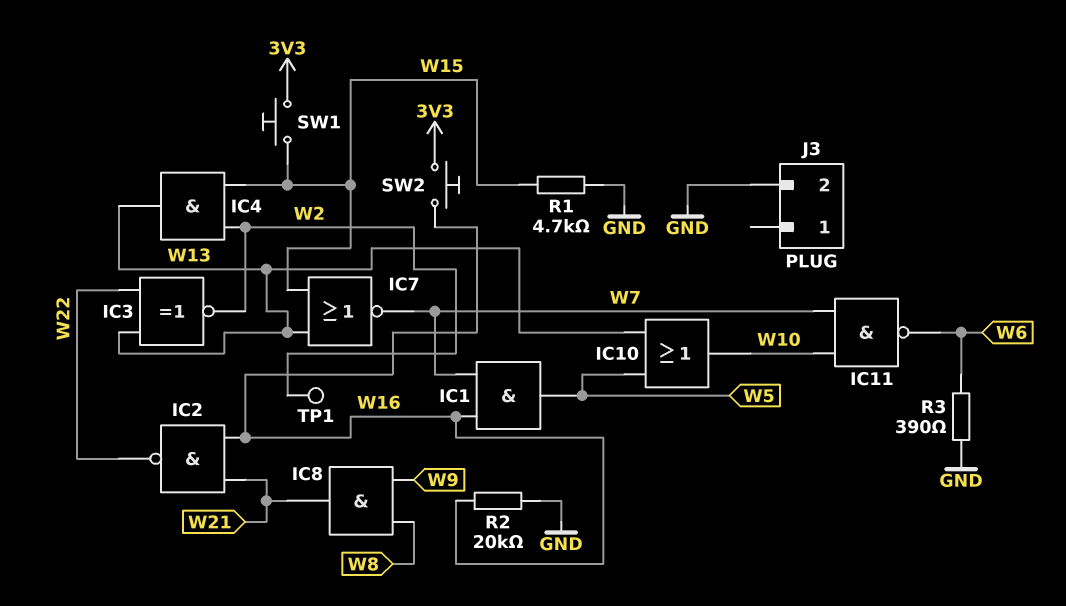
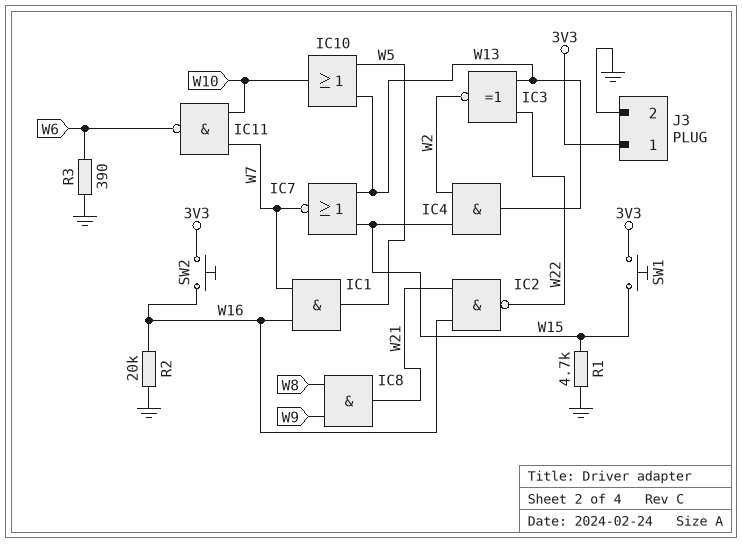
J3 pin 1: none -> 3V3
TP1: test point (W2) -> none

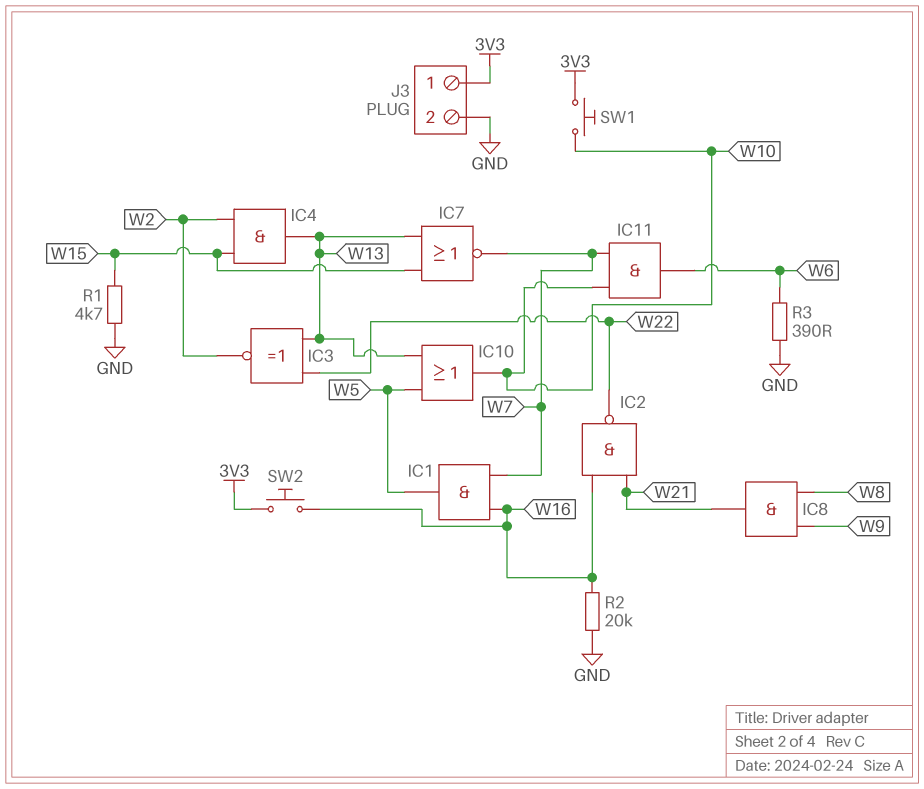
IC11: NAND (in W7, in W10, out W6) -> AND (in W7, in W10, out W6)
SW1: button (3V3, W15) -> button (3V3, W10)

